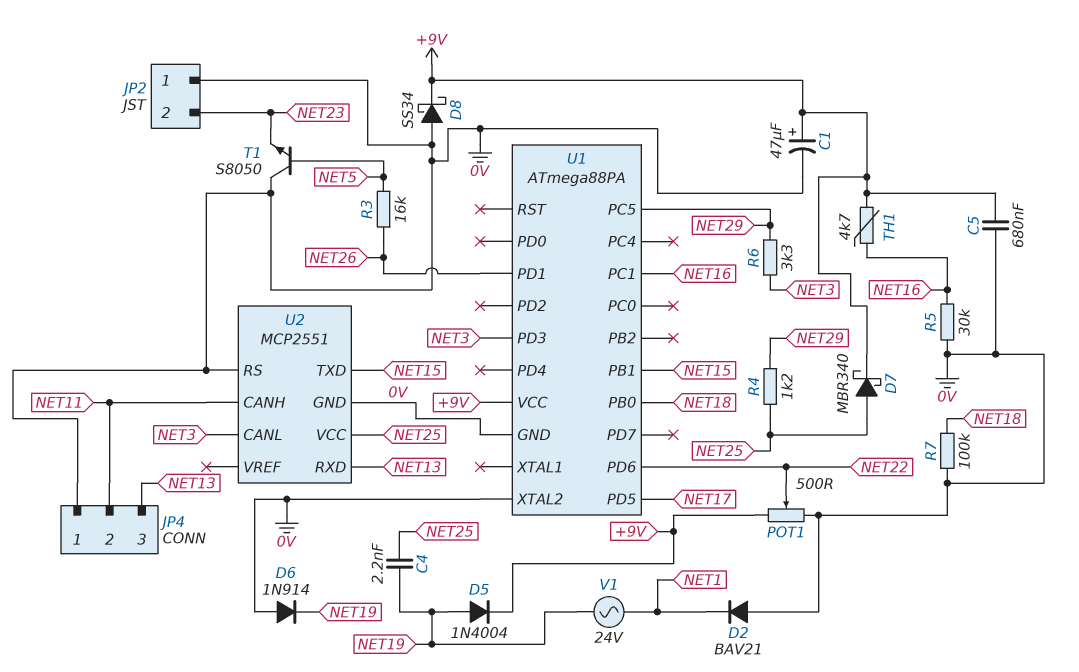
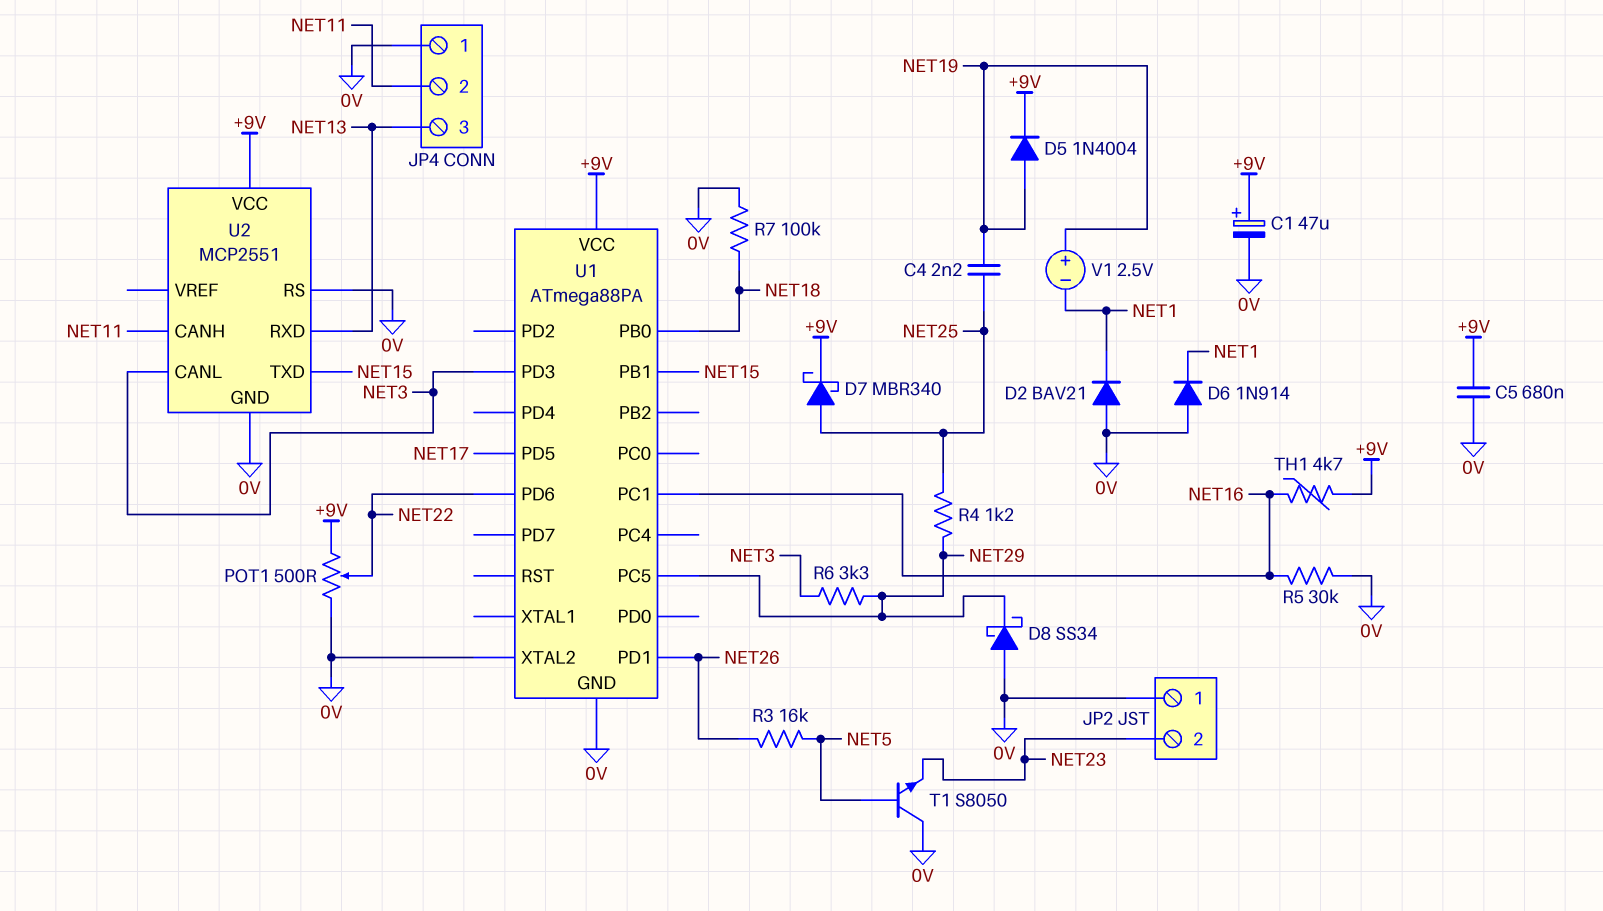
D6: diode 1N914 (A 0V, K NET19) -> diode 1N914 (A 0V, K NET1)
D8: schottky SS34 (A 0V, K +9V) -> schottky SS34 (A 0V, K NET29)
U2 pin VCC: NET25 -> +9V
V1: AC 24V (NET1, NET19) -> 2.5V (plus NET19, minus NET1)

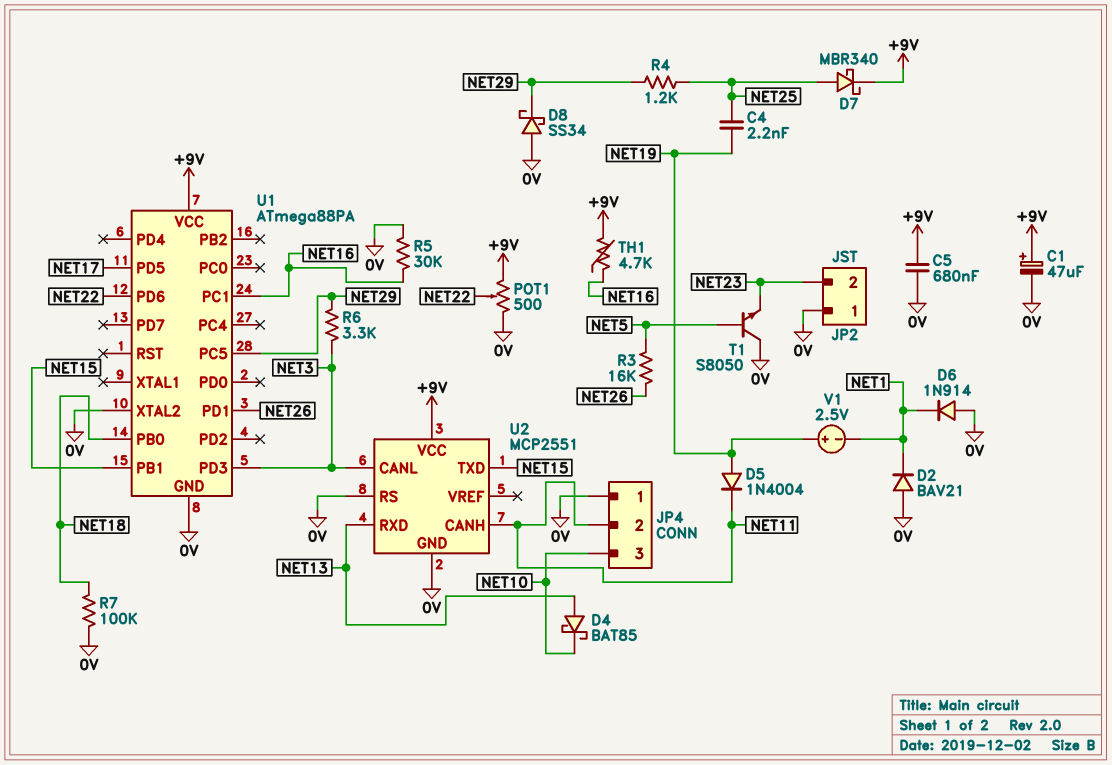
D4: none -> schottky BAT85 (A NET13, K NET10)
D5: diode 1N4004 (A NET19, K +9V) -> diode 1N4004 (A NET19, K NET11)
JP4 pin 3: NET13 -> NET10

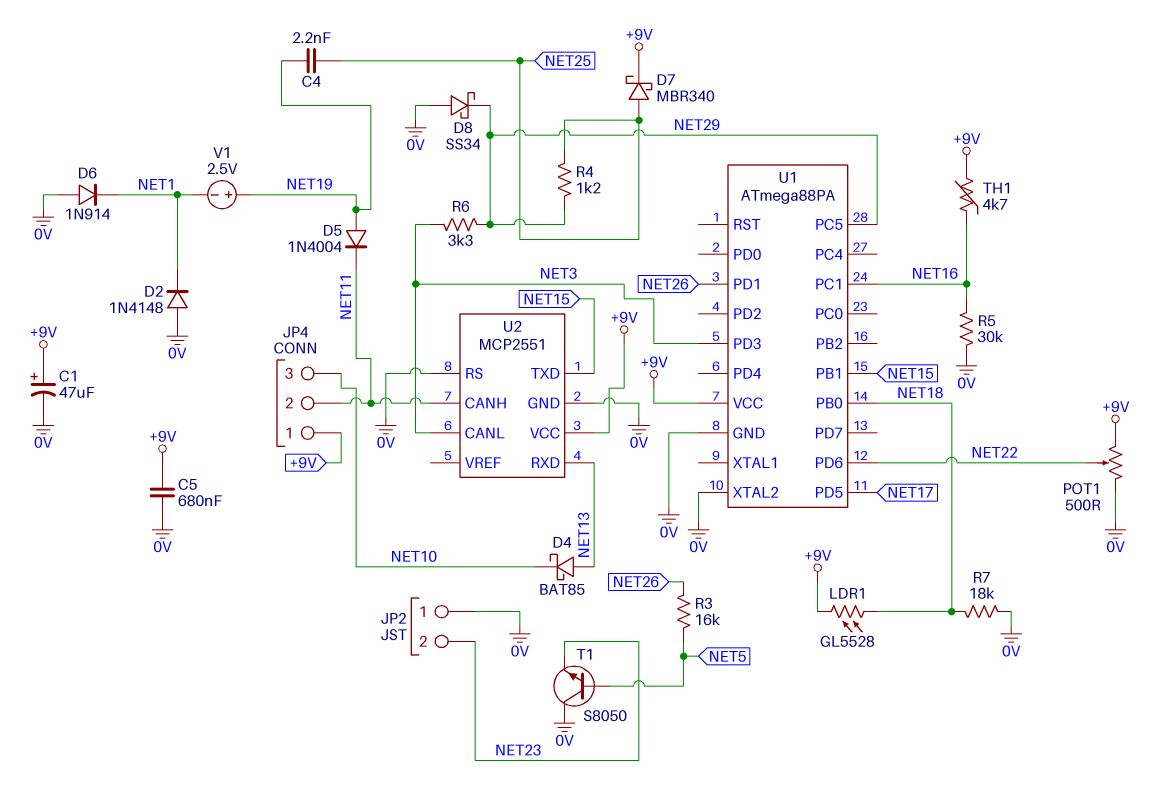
D2: diode BAV21 (A 0V, K NET1) -> diode 1N4148 (A 0V, K NET1)
JP4 pin 1: 0V -> +9V
LDR1: none -> GL5528 (+9V, NET18)
R7: 100k (0V, NET18) -> 18k (0V, NET18)

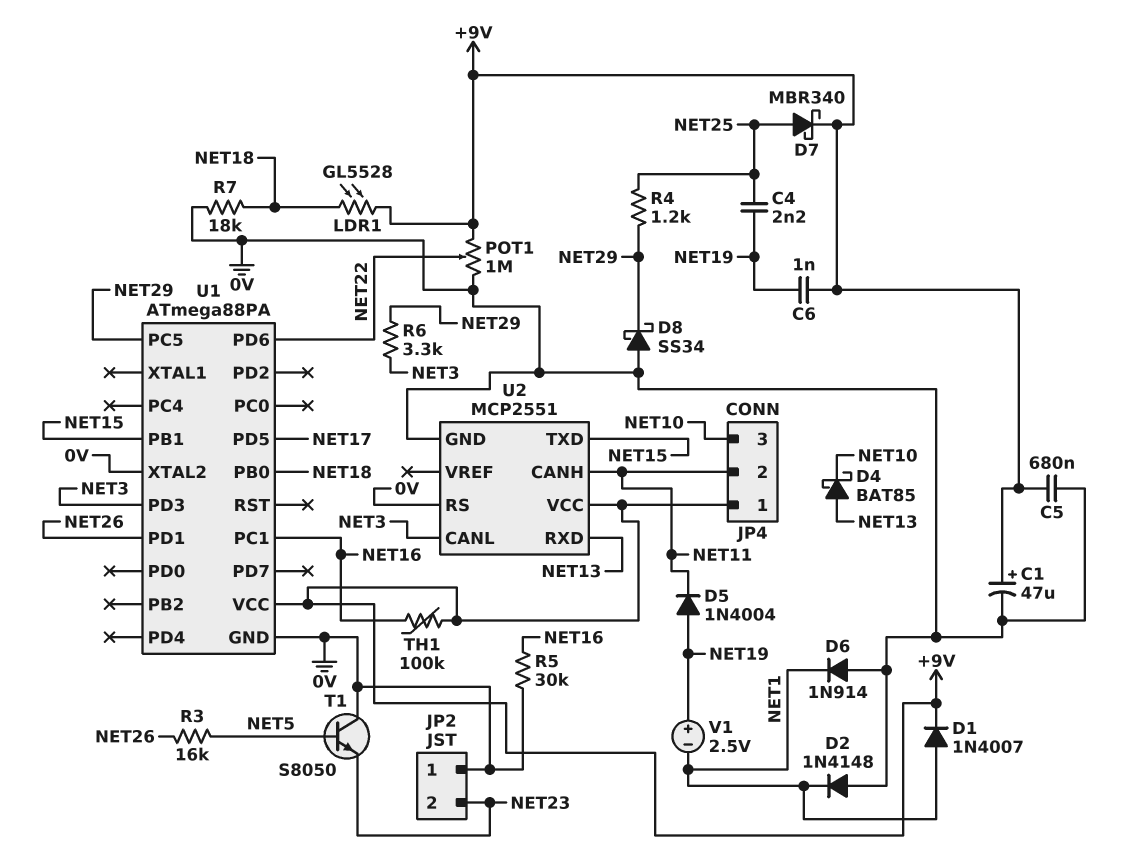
C6: none -> 1nF (+9V, NET19)
D1: none -> diode 1N4007 (A NET1, K +9V)
POT1: 500 (+9V, 0V, wiper NET22) -> 1M (+9V, 0V, wiper NET22)
TH1: 4.7k (+9V, NET16) -> 100k (+9V, NET16)

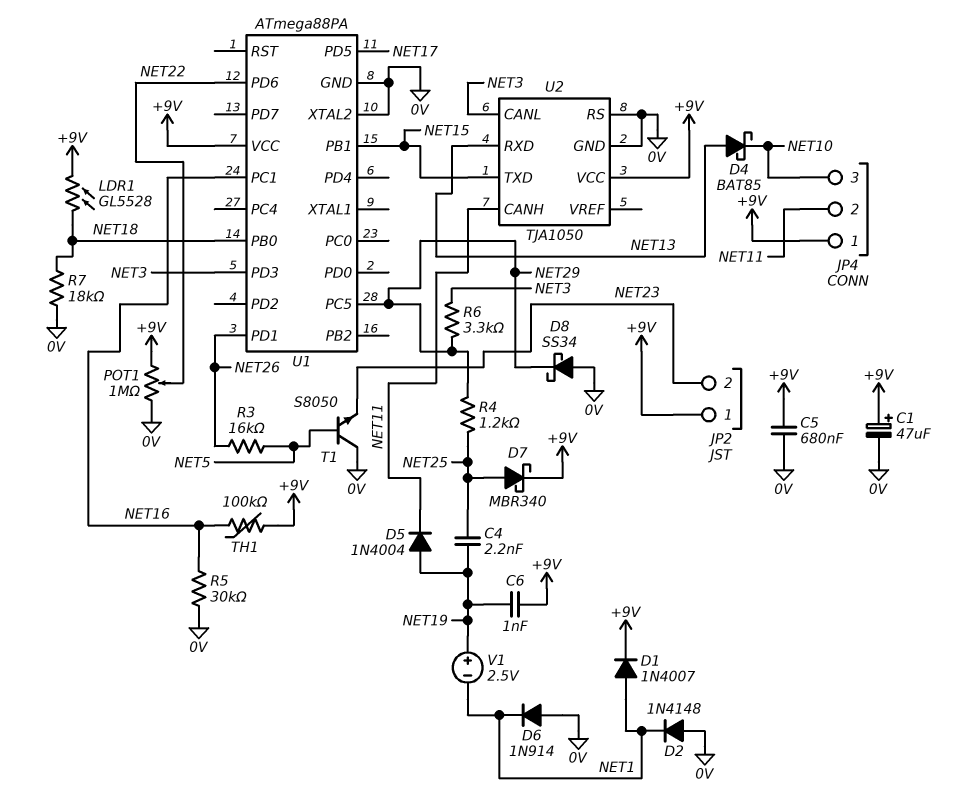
JP2 pin 1: 0V -> +9V
U2: MCP2551 -> TJA1050

